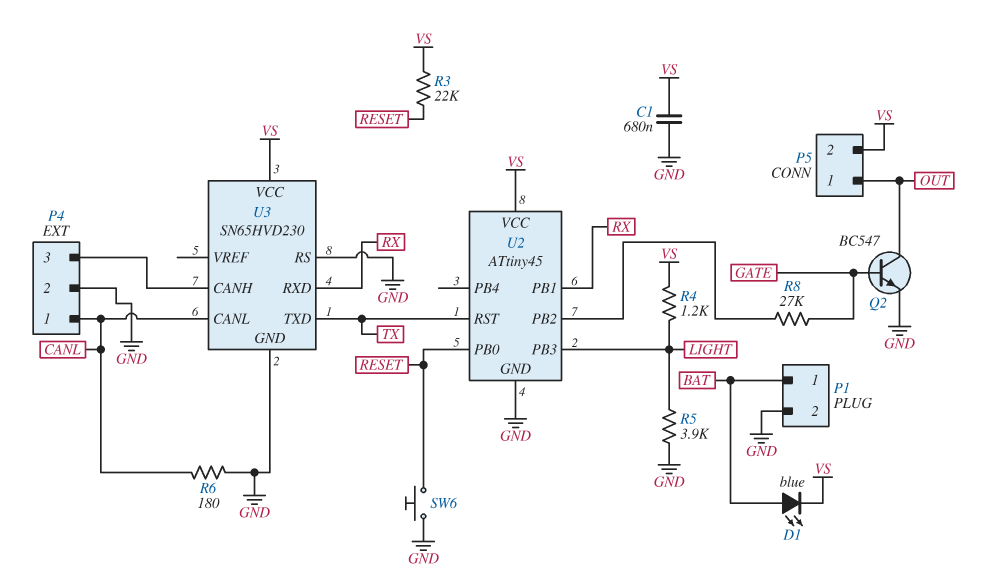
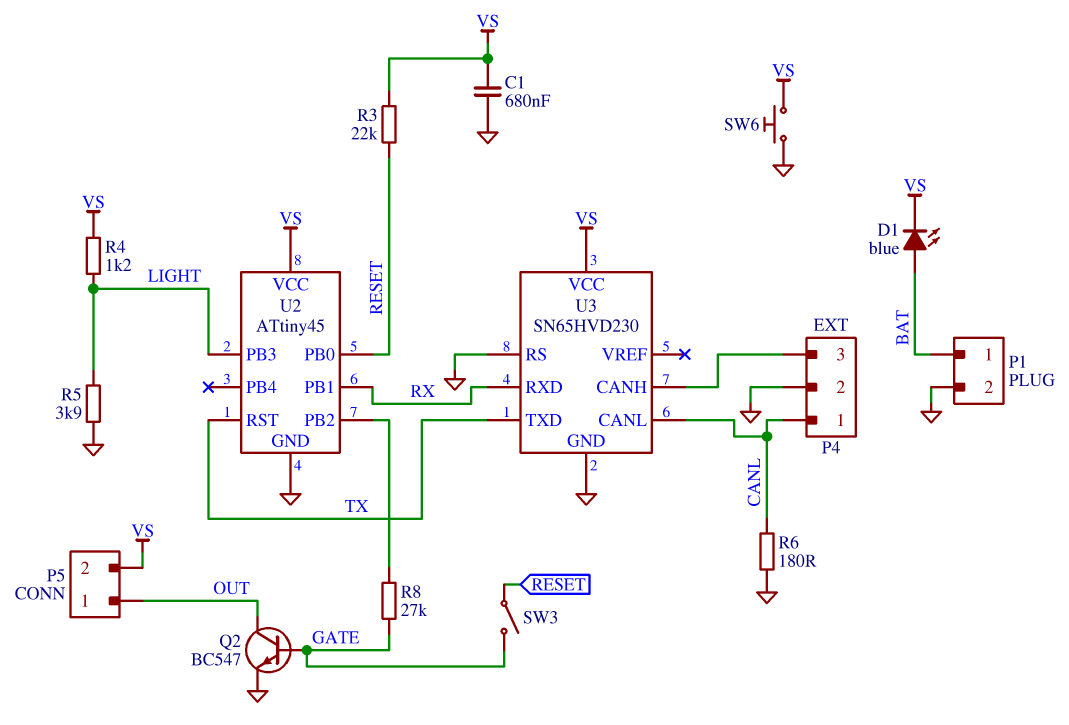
SW3: none -> switch (GATE, RESET)
SW6: button (GND, RESET) -> button (GND, VS)

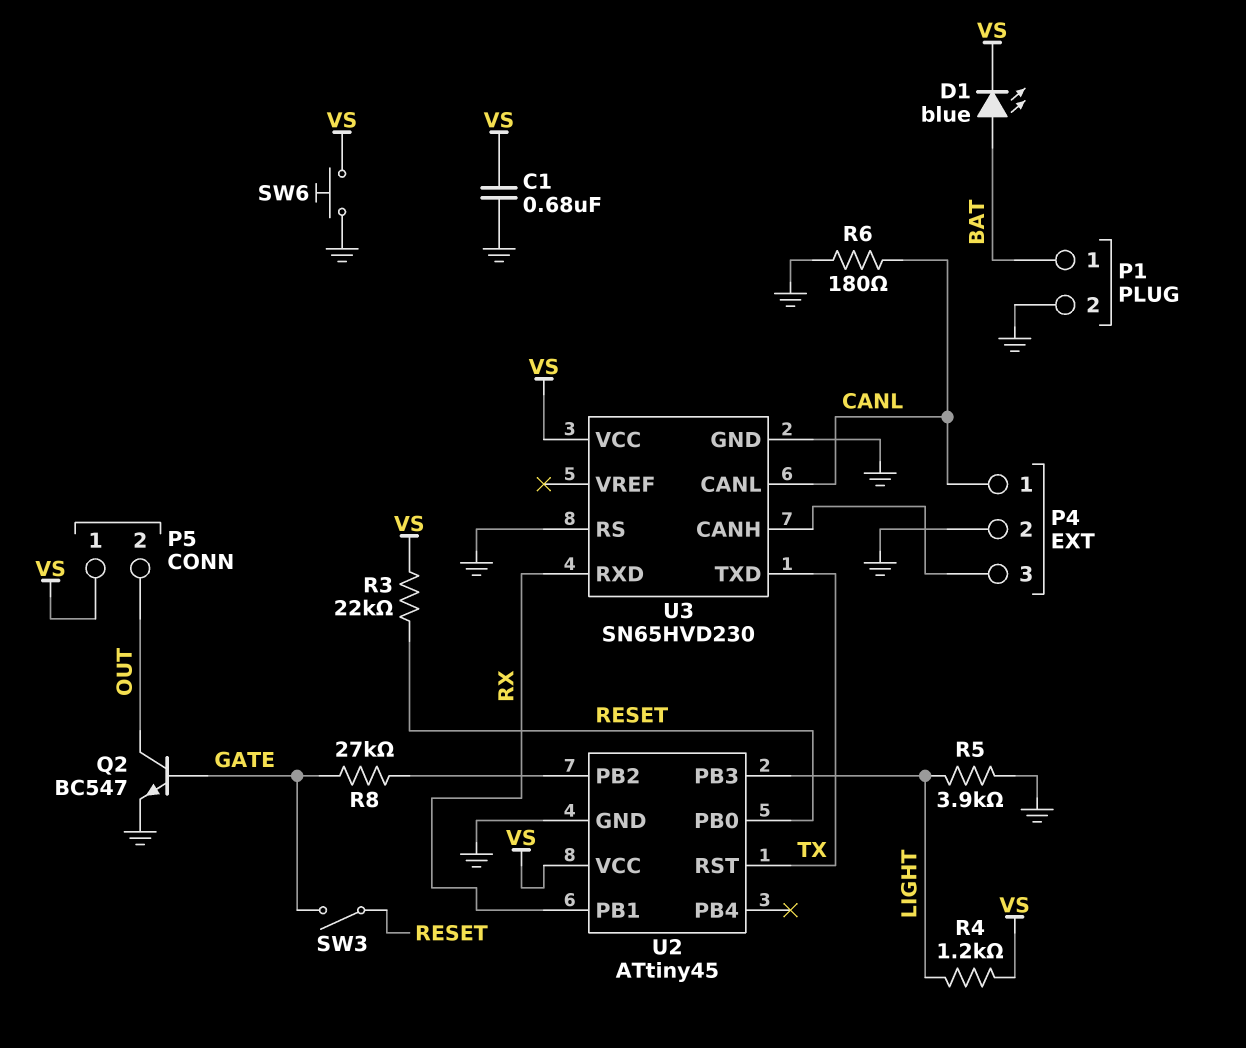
P5 pin 1: OUT -> VS
P5 pin 2: VS -> OUT

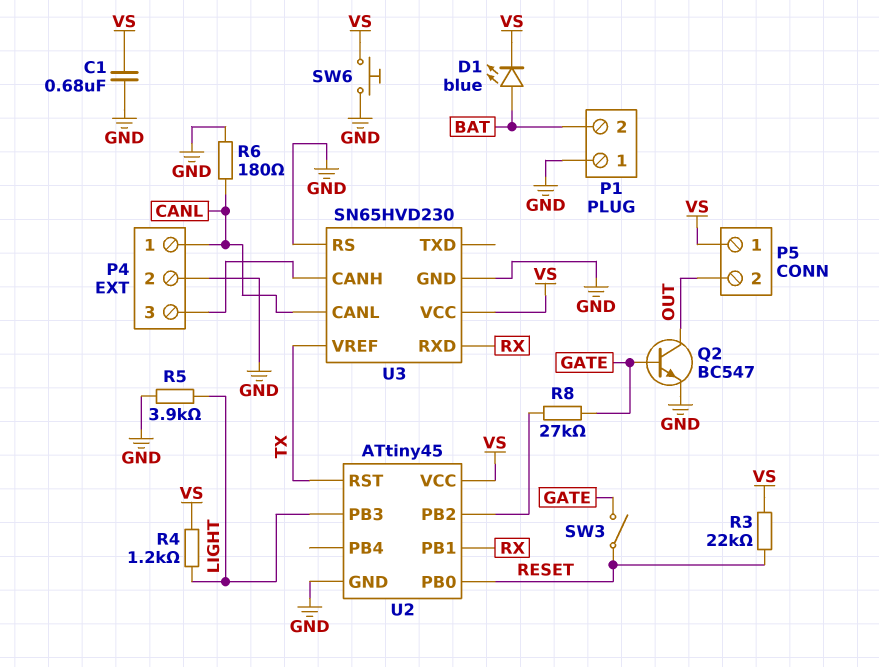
P1 pin 1: BAT -> GND
P1 pin 2: GND -> BAT
U3 pin TXD: TX -> none
U3 pin VREF: none -> TX

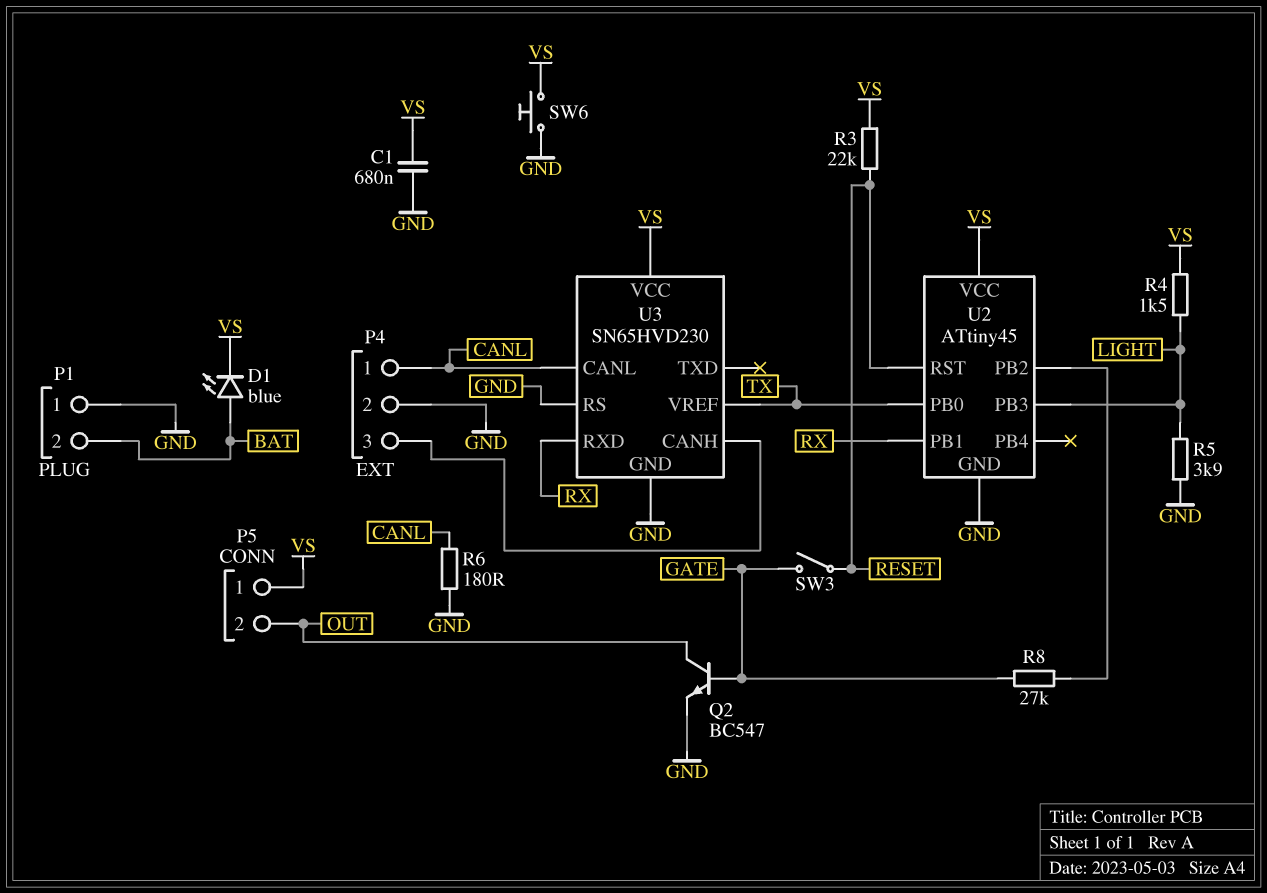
R4: 1.2k (LIGHT, VS) -> 1.5k (LIGHT, VS)
U2 pin PB0: RESET -> TX
U2 pin RST: TX -> RESET

